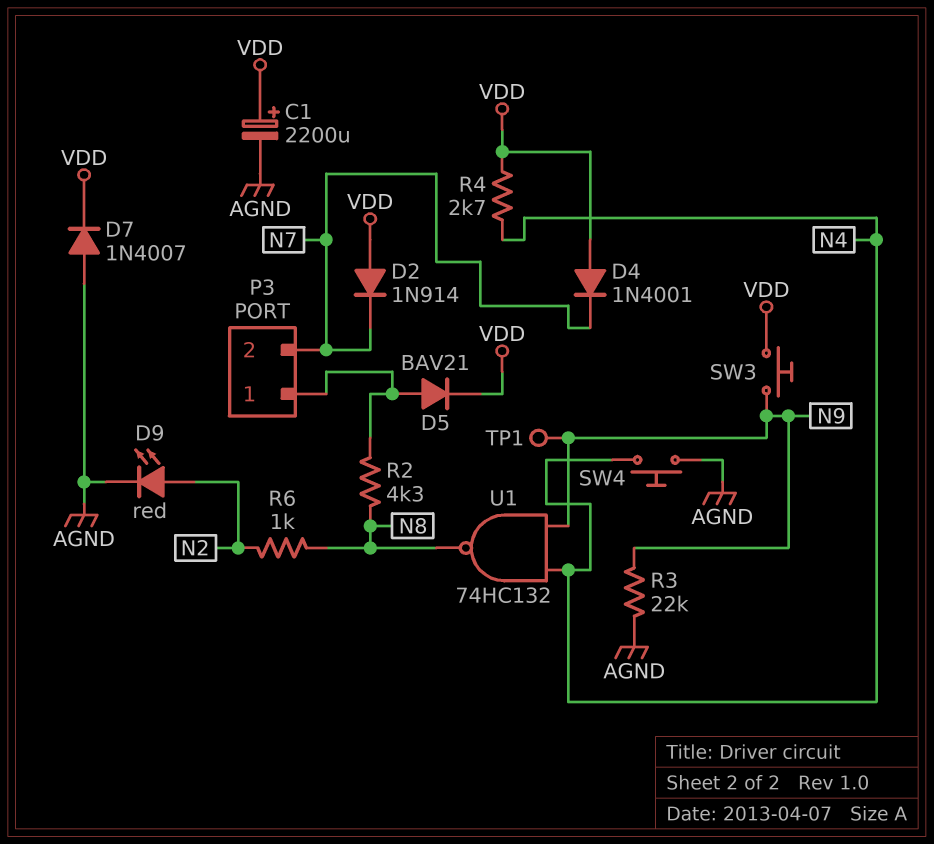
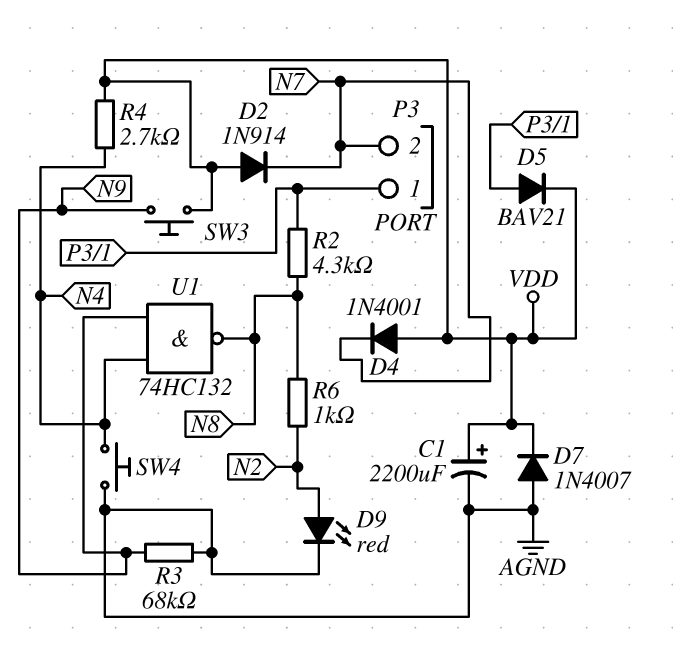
R3: 22k (AGND, N9) -> 68k (AGND, N9)
TP1: test point (N9) -> none

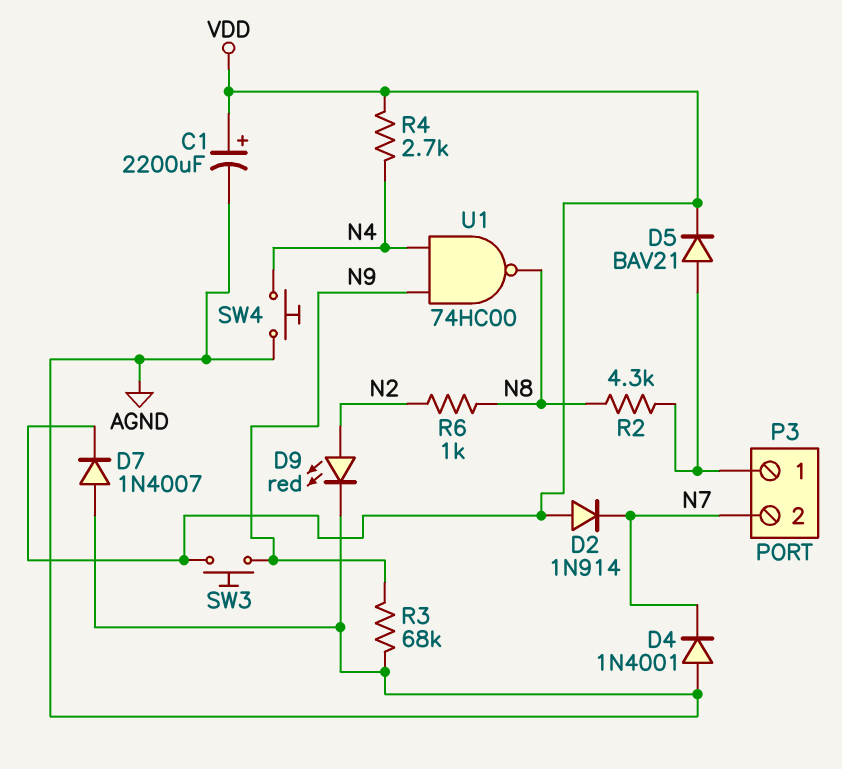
D4: diode 1N4001 (A VDD, K N7) -> diode 1N4001 (A AGND, K N7)
U1: NAND 74HC132 (in N4, in N9, out N8) -> NAND 74HC00 (in N4, in N9, out N8)

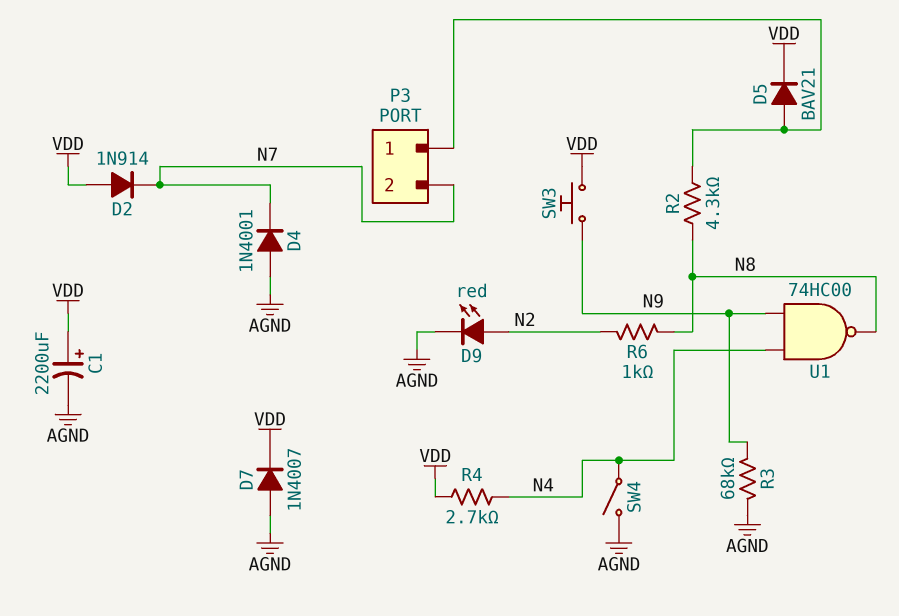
SW4: button (AGND, N4) -> switch (AGND, N4)

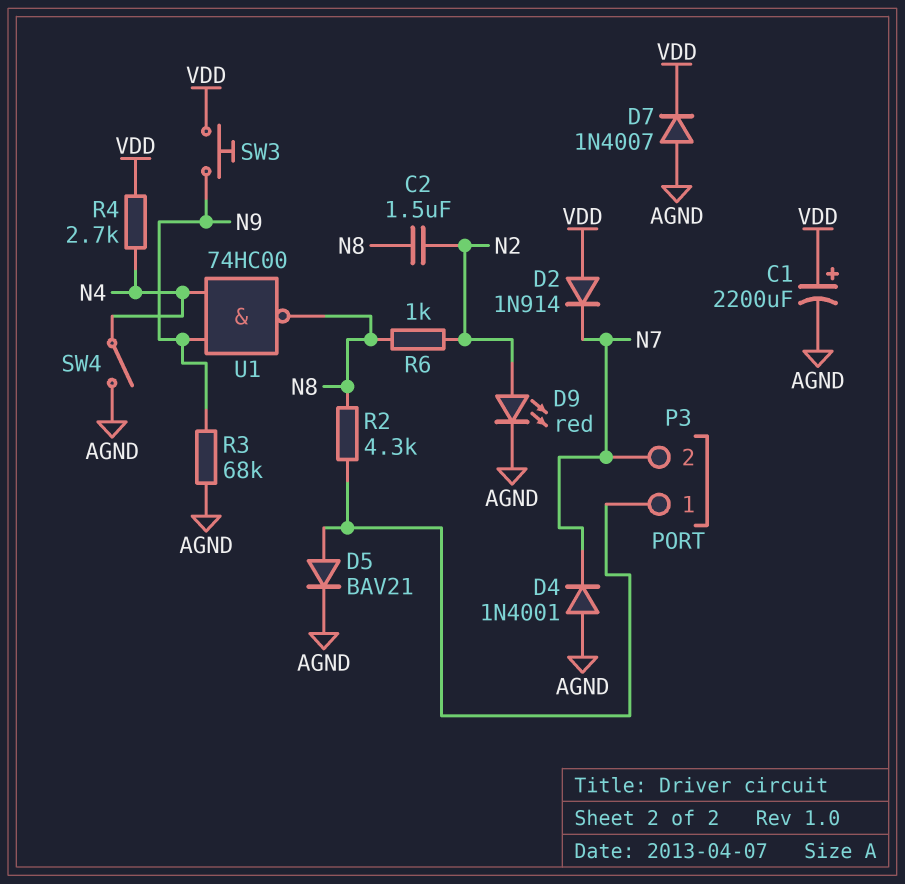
C2: none -> 1.5uF (N2, N8)
D5: diode BAV21 (A P3/1, K VDD) -> diode BAV21 (A P3/1, K AGND)

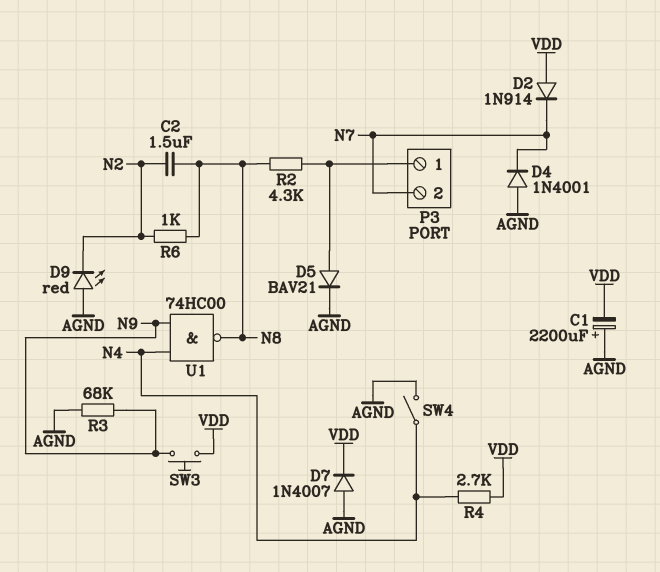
C1: 2200uF (plus VDD, minus AGND) -> 2200uF (plus AGND, minus VDD)
D9: LED red (A N2, K AGND) -> LED red (A AGND, K N2)

